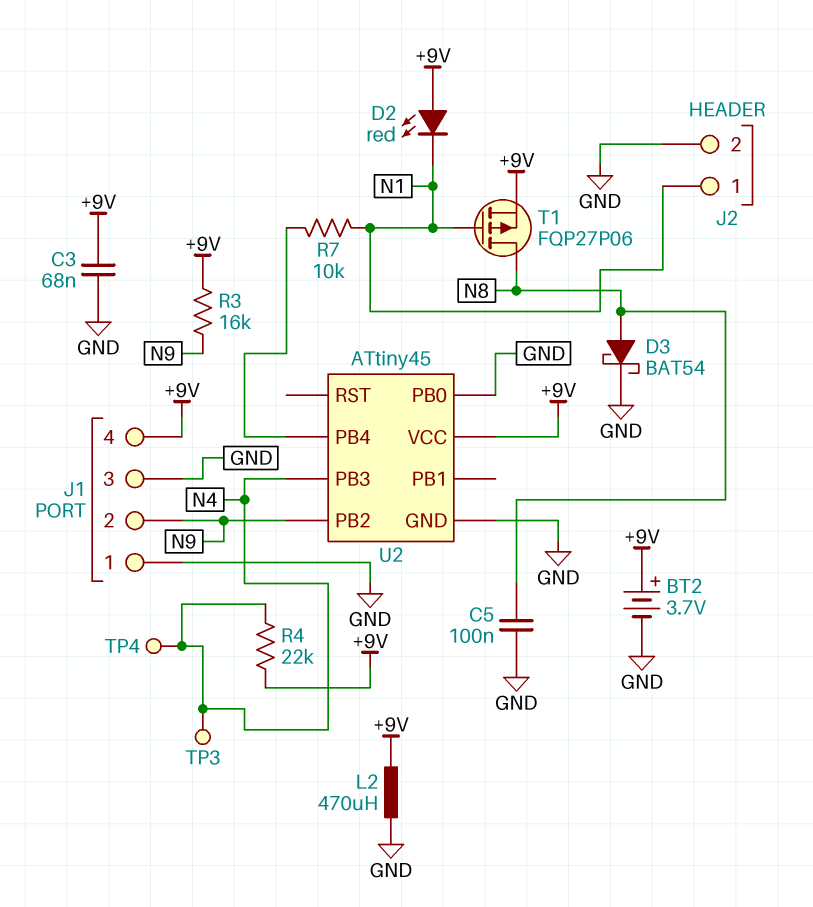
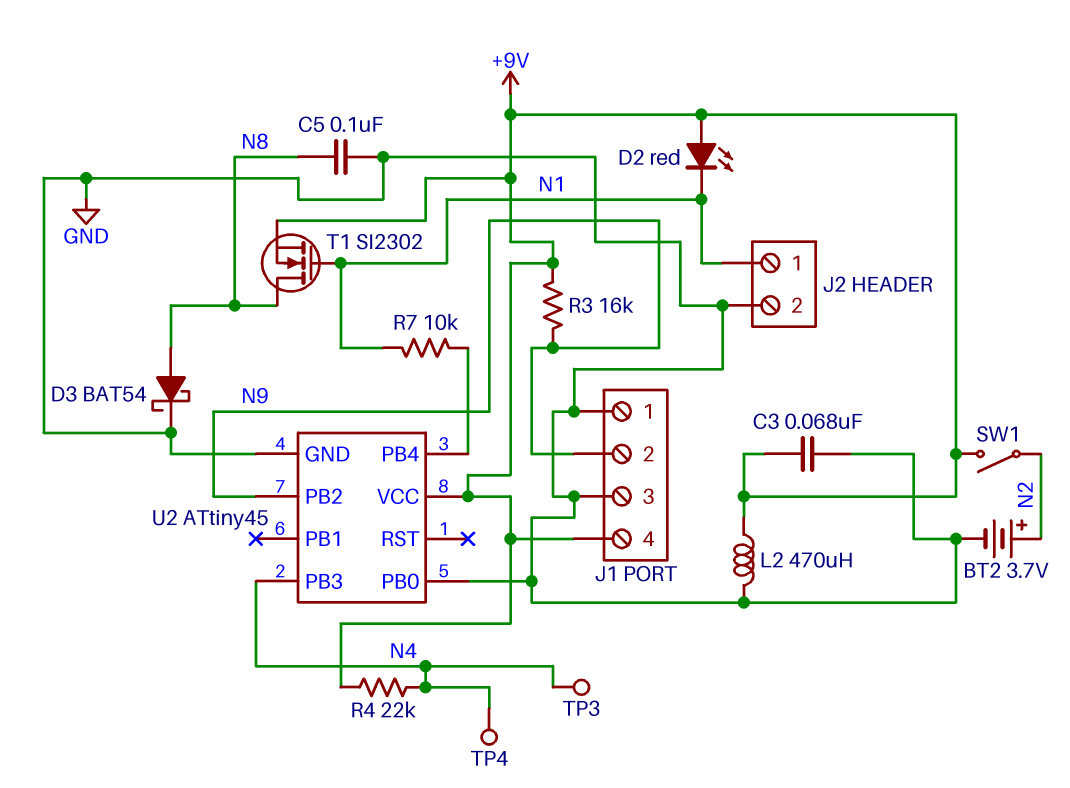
BT2: 3.7V (plus +9V, minus GND) -> 3.7V (plus N2, minus GND)
SW1: none -> switch (+9V, N2)
T1: PMOS FQP27P06 (G N1, D N8, S +9V) -> NMOS SI2302 (G N1, D N8, S +9V)

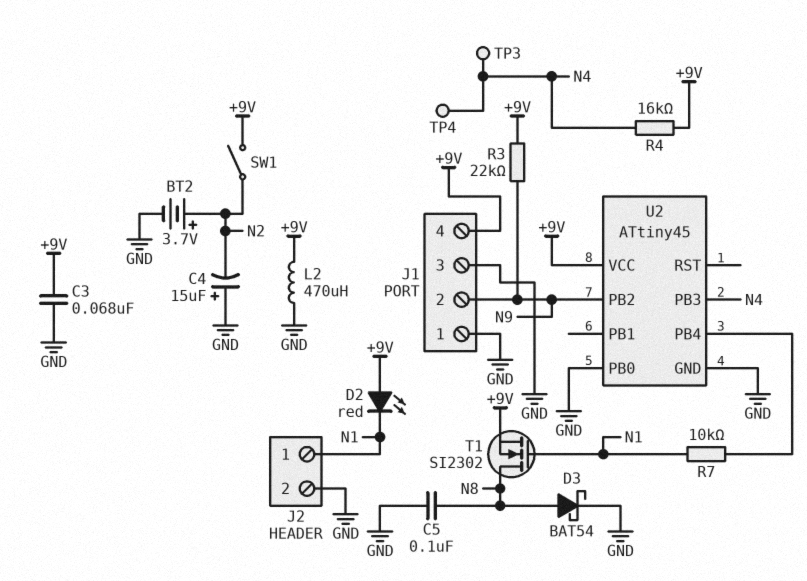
C4: none -> 15uF (plus GND, minus N2)
R3: 16k (+9V, N9) -> 22k (+9V, N9)
R4: 22k (+9V, N4) -> 16k (+9V, N4)

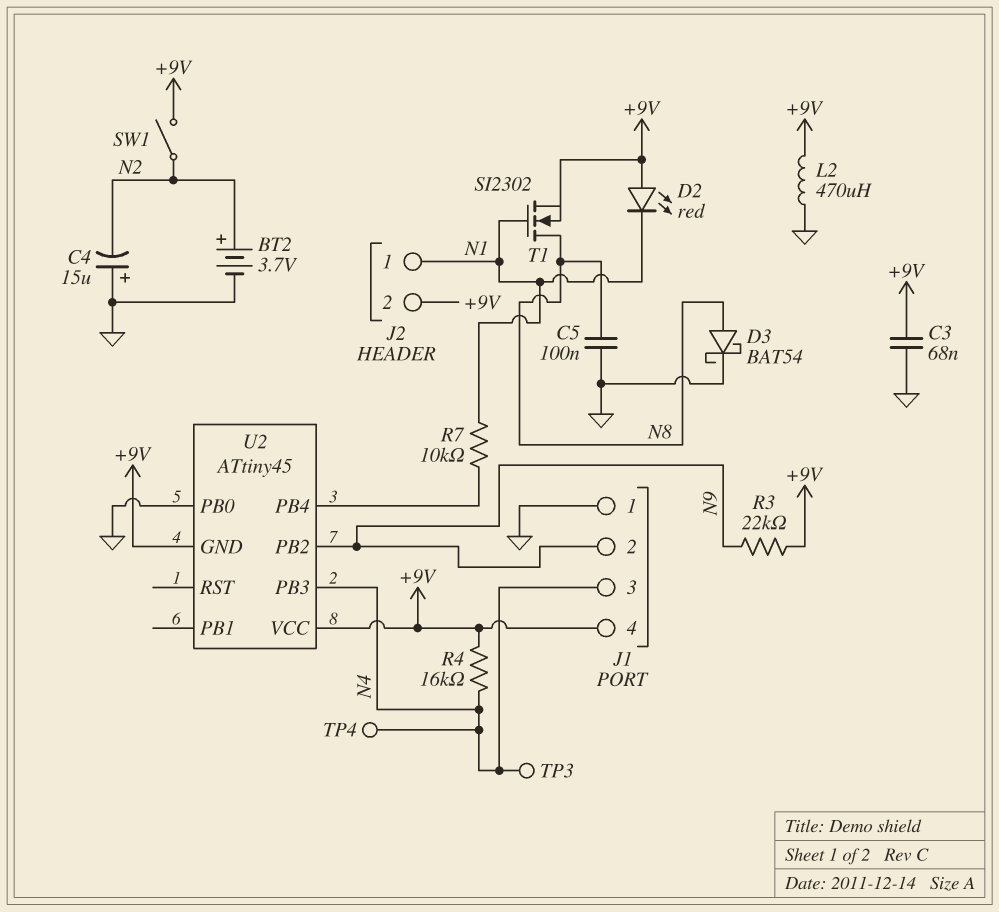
J1 pin 3: GND -> N4
J2 pin 2: GND -> +9V
U2 pin GND: GND -> +9V

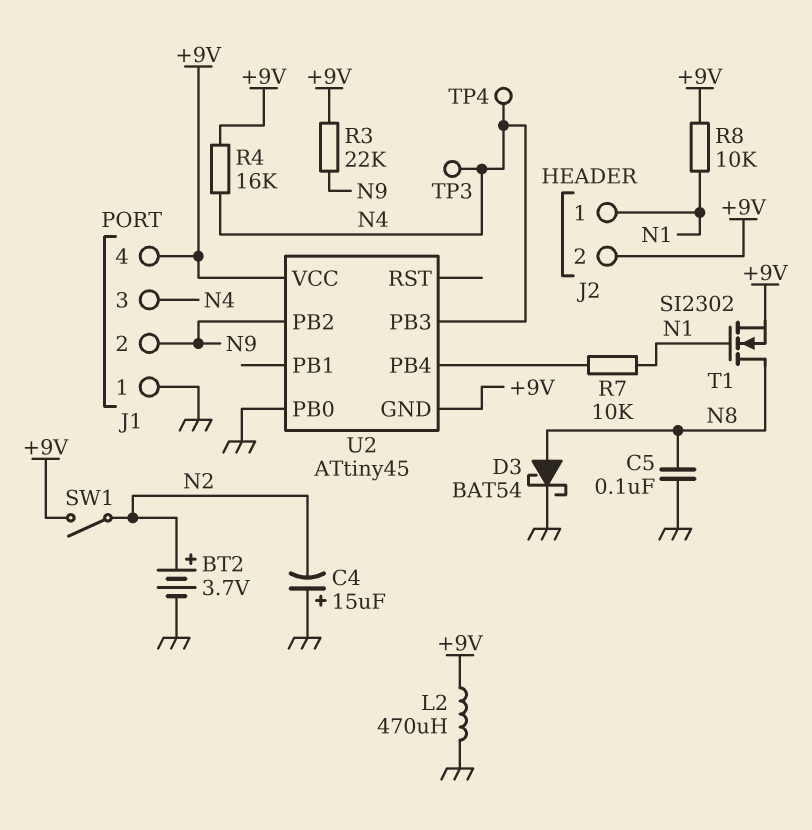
C3: 68nF (+9V, GND) -> none
D2: LED red (A +9V, K N1) -> none
R8: none -> 10k (+9V, N1)

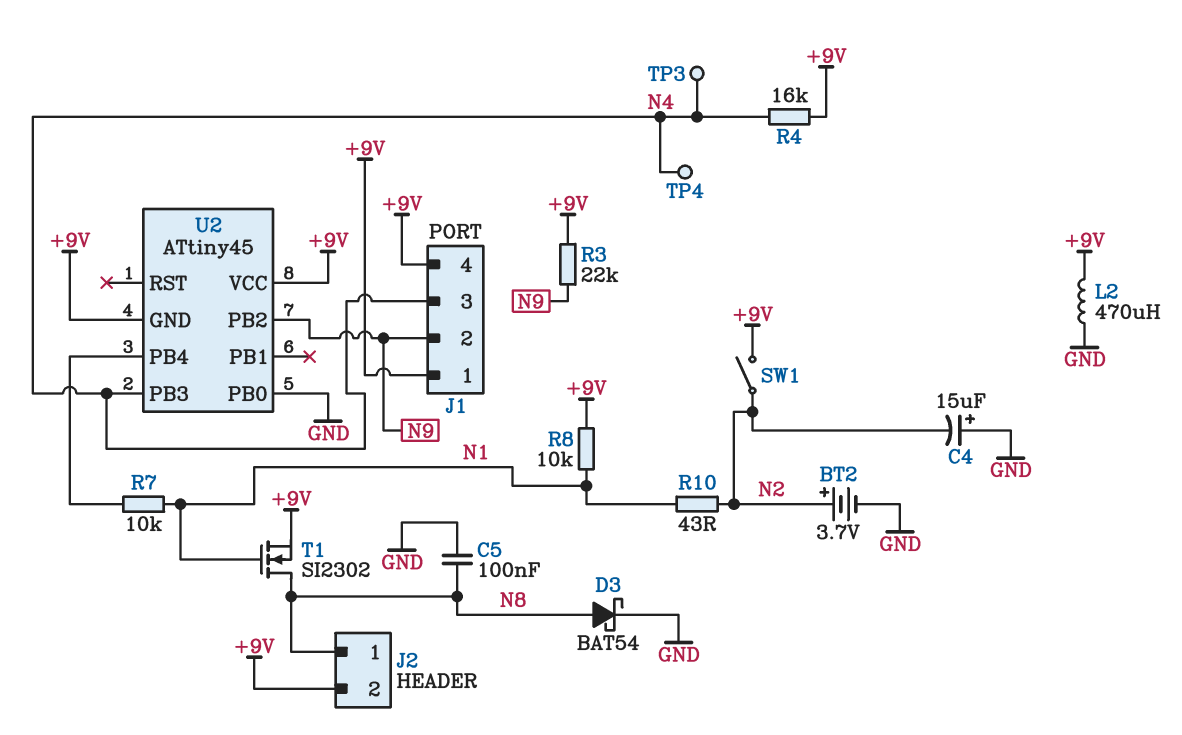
J1 pin 1: GND -> +9V
J2 pin 1: N1 -> N8
R10: none -> 43 (N1, N2)

